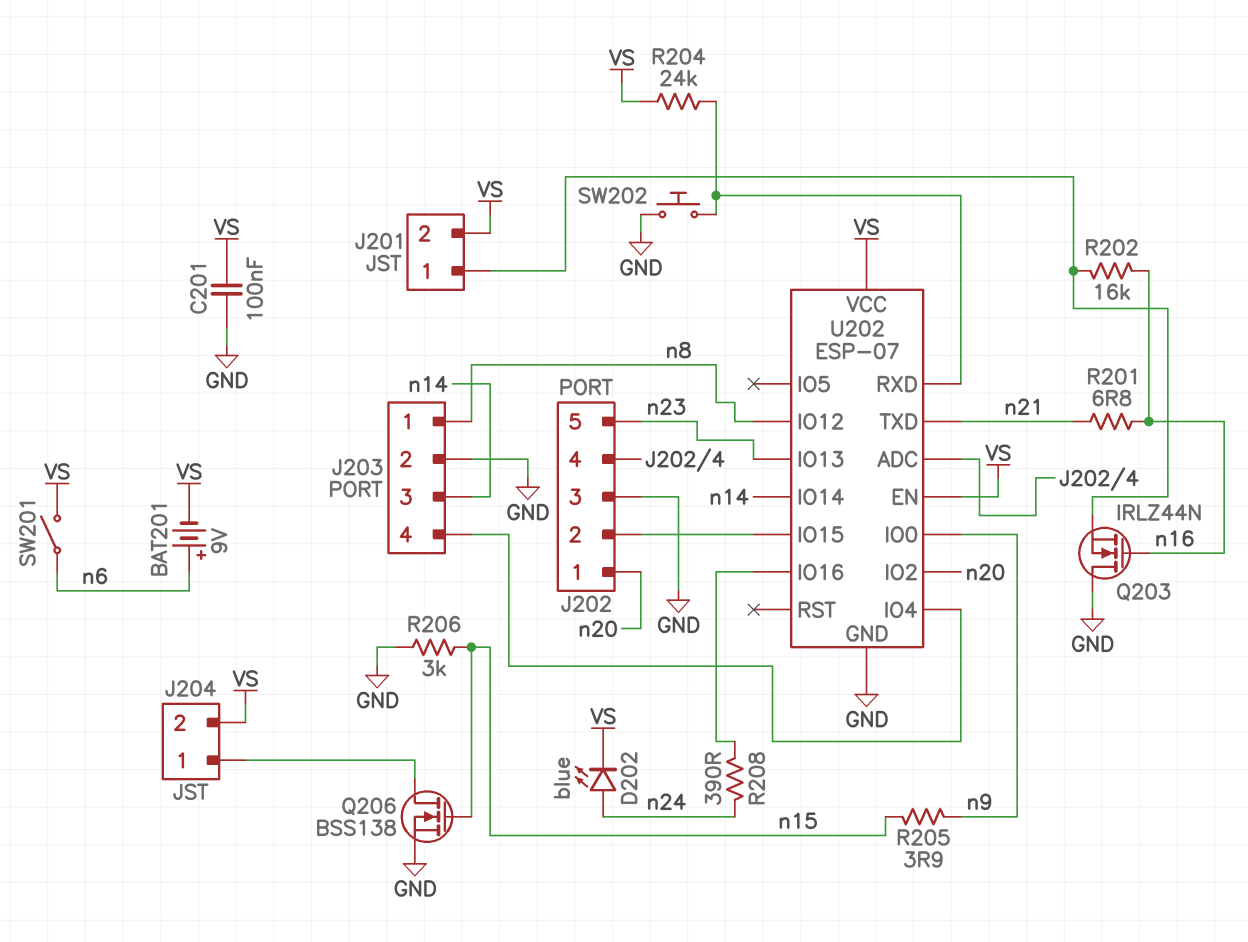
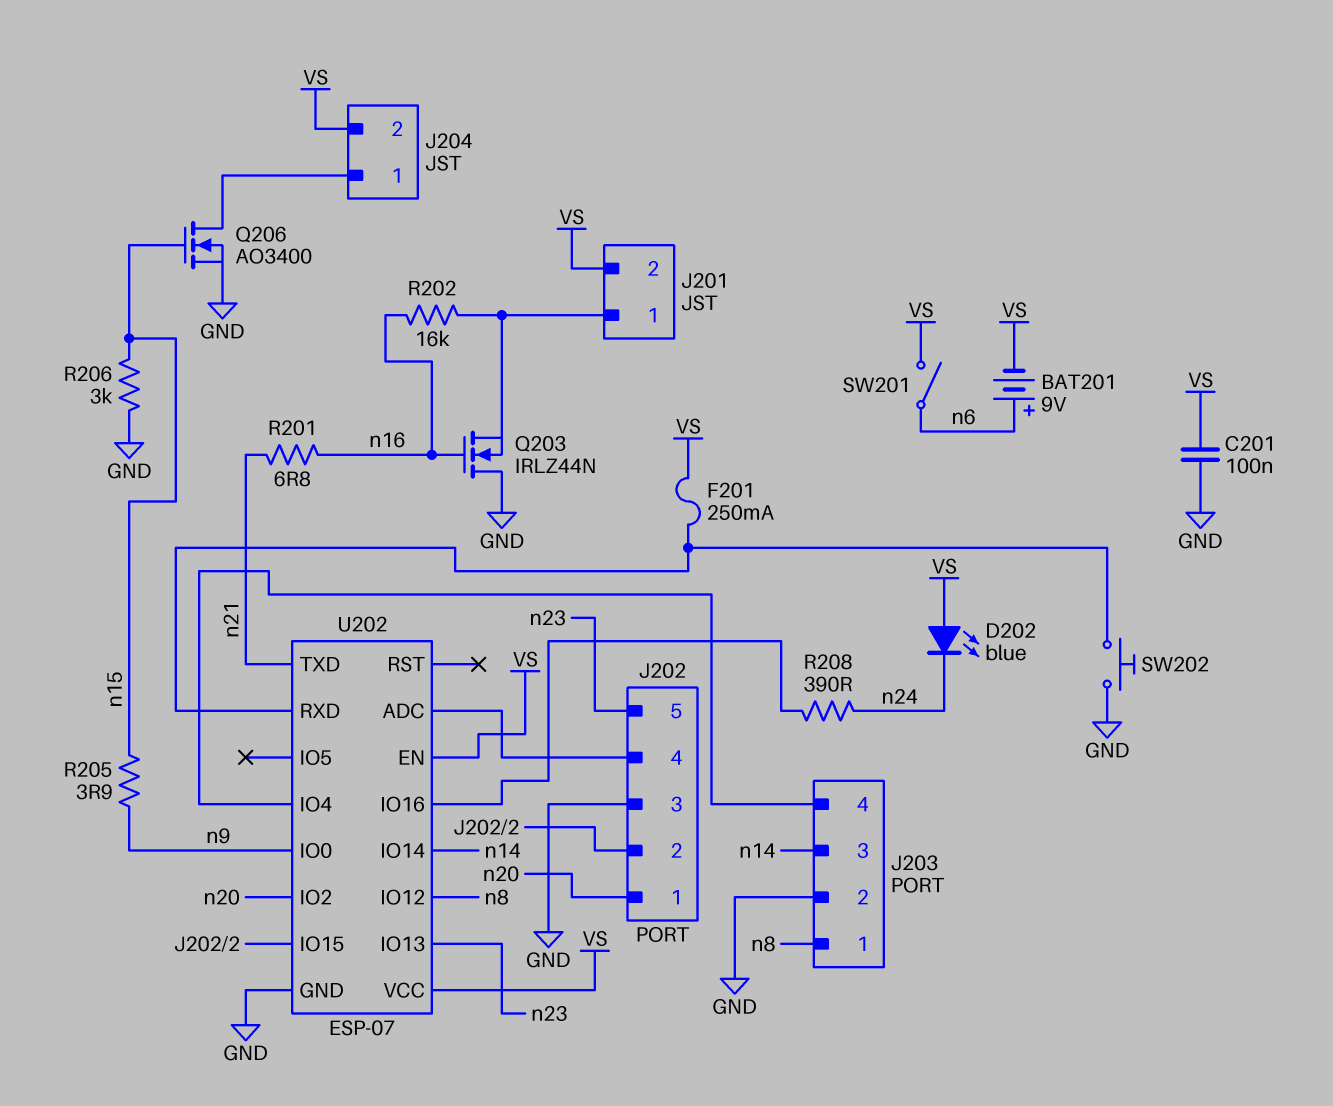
D202: LED blue (A n24, K VS) -> LED blue (A VS, K n24)
F201: none -> 250mA (U202/RXD, VS)
Q206: NMOS BSS138 (G n15, D J204/1, S GND) -> NMOS AO3400 (G n15, D J204/1, S GND)
R204: 24k (U202/RXD, VS) -> none

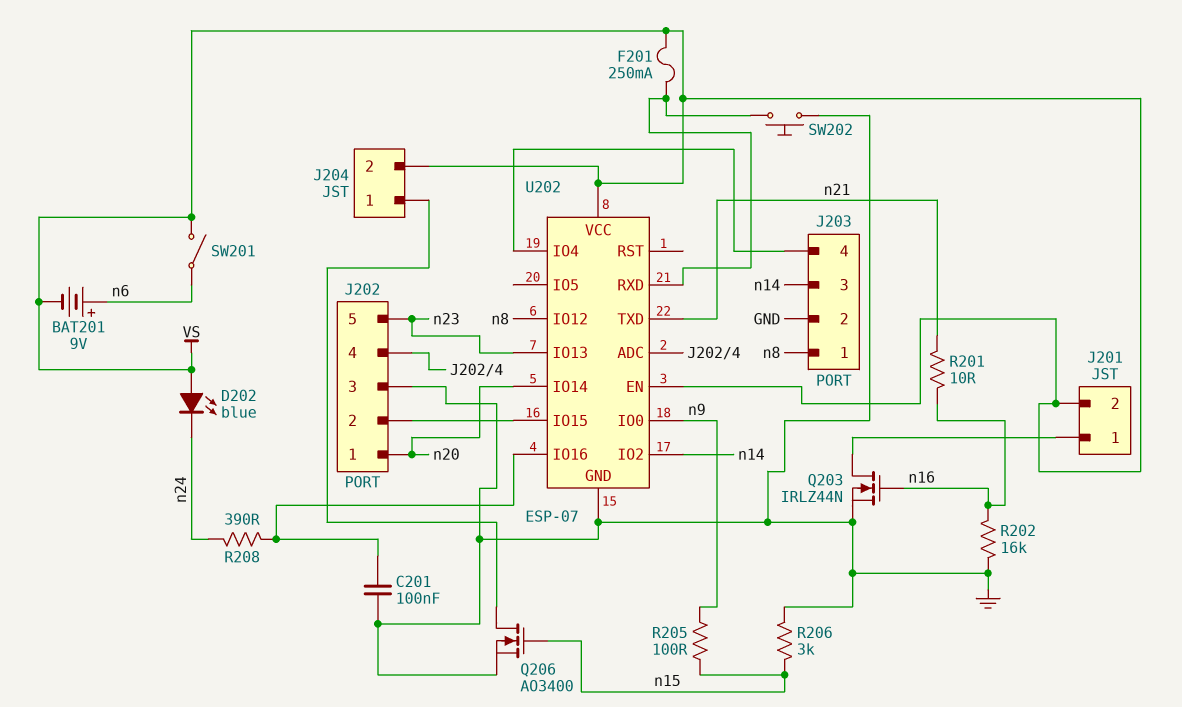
C201: 100nF (GND, VS) -> 100nF (GND, U202/IO16)
Q203: NMOS IRLZ44N (G n16, D GND, S J201/1) -> NMOS IRLZ44N (G n16, D J201/1, S GND)
R201: 6.8 (n16, n21) -> 10 (n16, n21)
R202: 16k (J201/1, n16) -> 16k (GND, n16)
R205: 3.9 (n9, n15) -> 100 (n9, n15)
U202 pin IO2: n20 -> n14
U202 pin IO14: n14 -> n20

